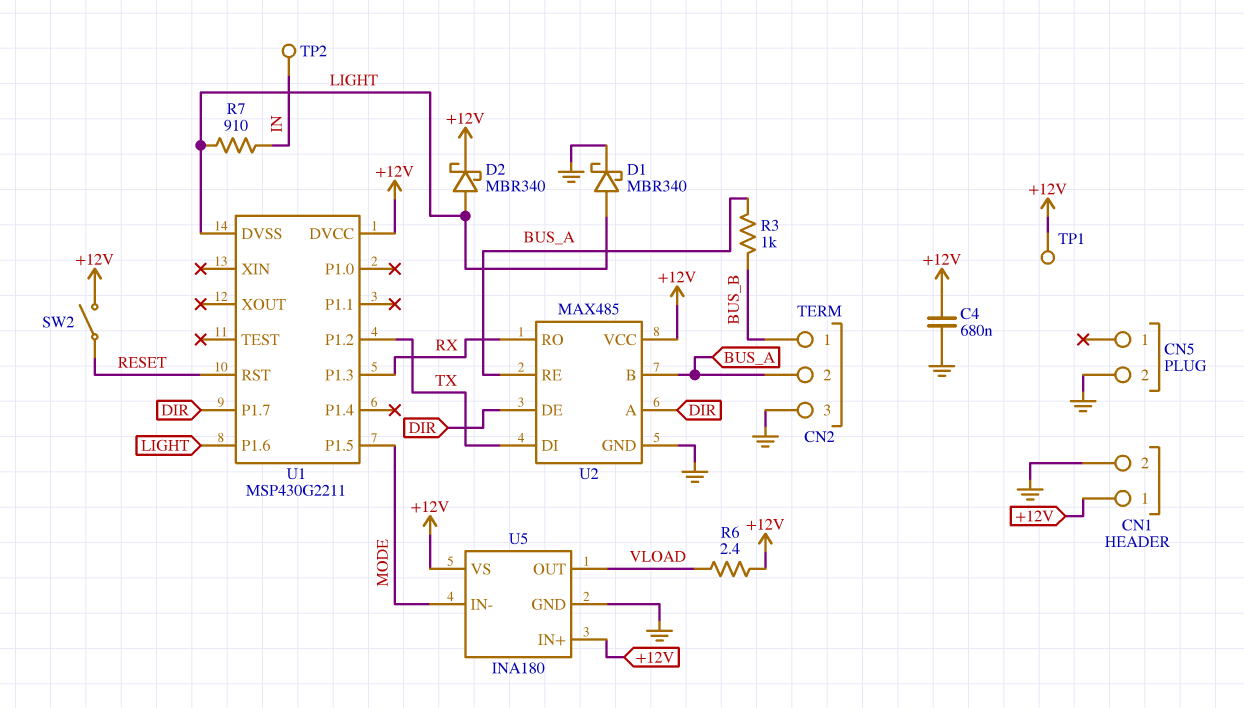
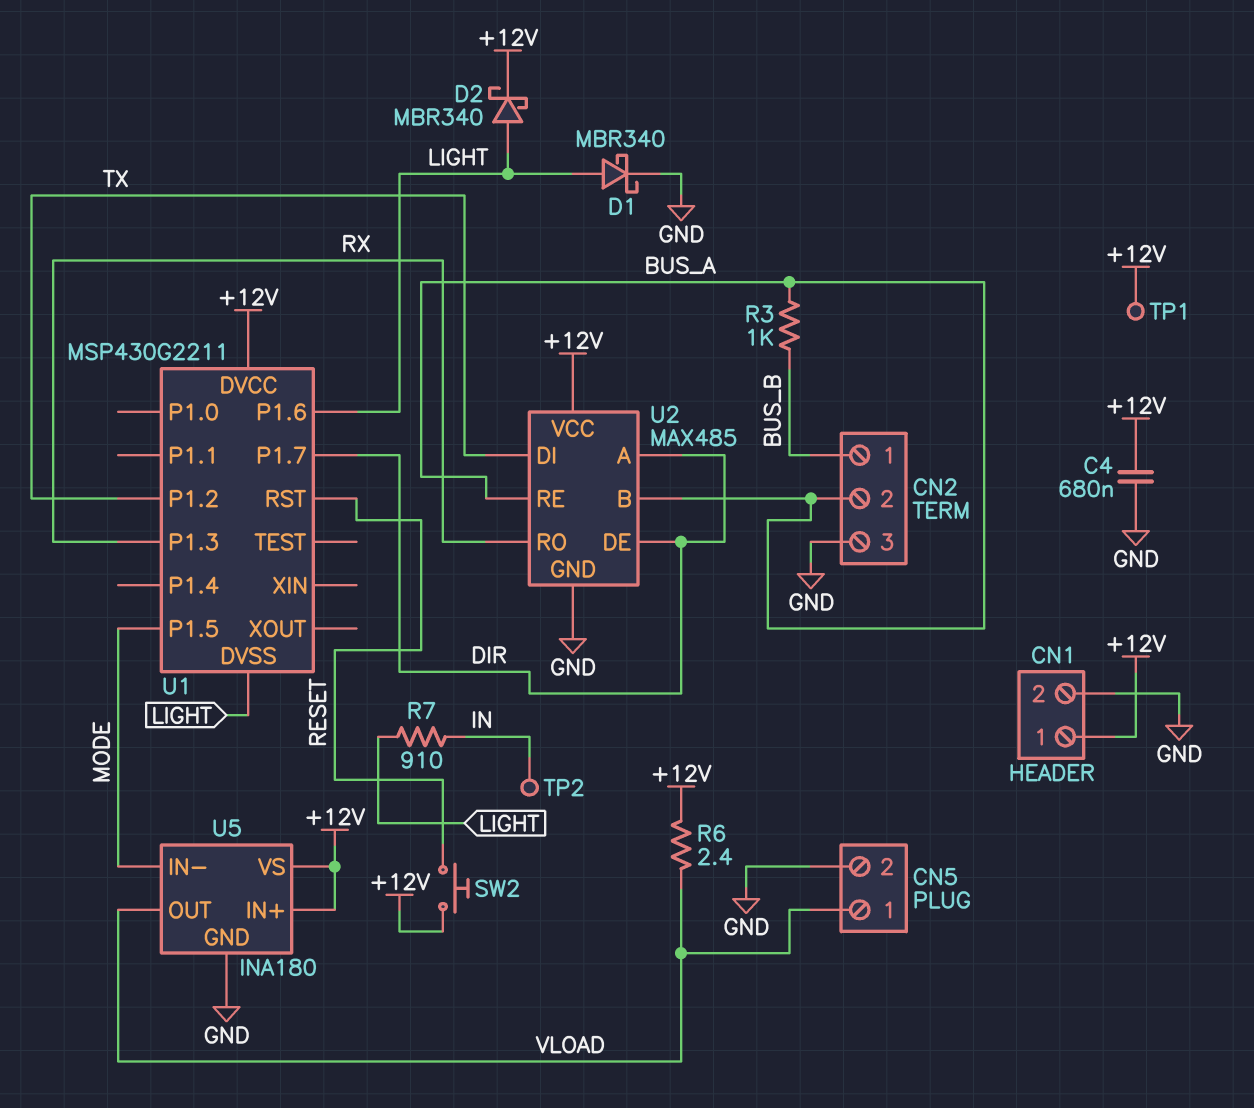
CN5 pin 1: none -> VLOAD
SW2: switch (+12V, RESET) -> button (+12V, RESET)

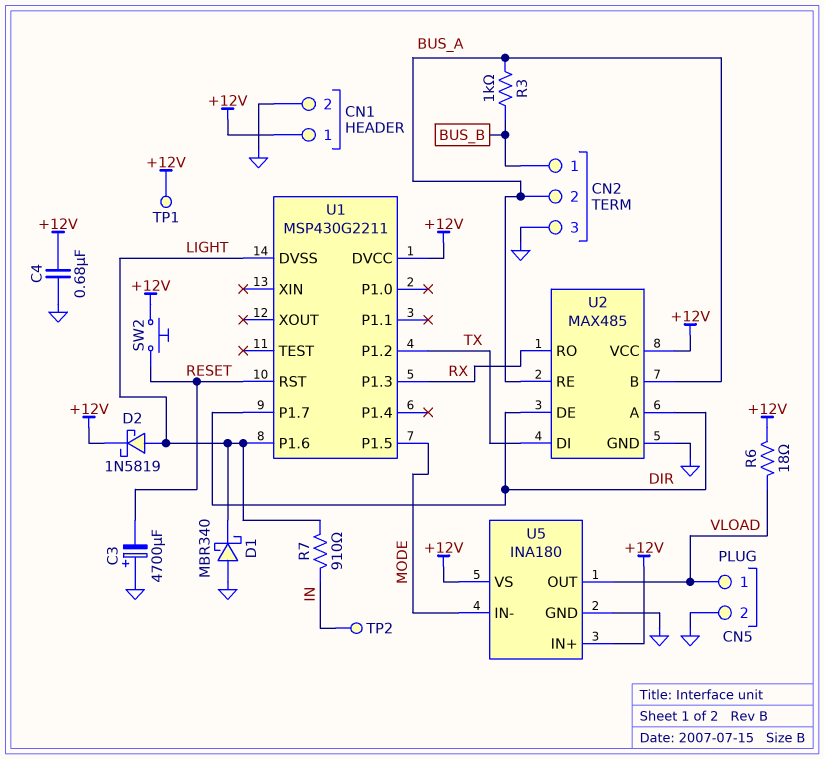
C3: none -> 4700uF (plus GND, minus RESET)
D1: schottky MBR340 (A LIGHT, K GND) -> schottky MBR340 (A GND, K LIGHT)
D2: schottky MBR340 (A LIGHT, K +12V) -> schottky 1N5819 (A LIGHT, K +12V)
R6: 2.4 (+12V, VLOAD) -> 18 (+12V, VLOAD)

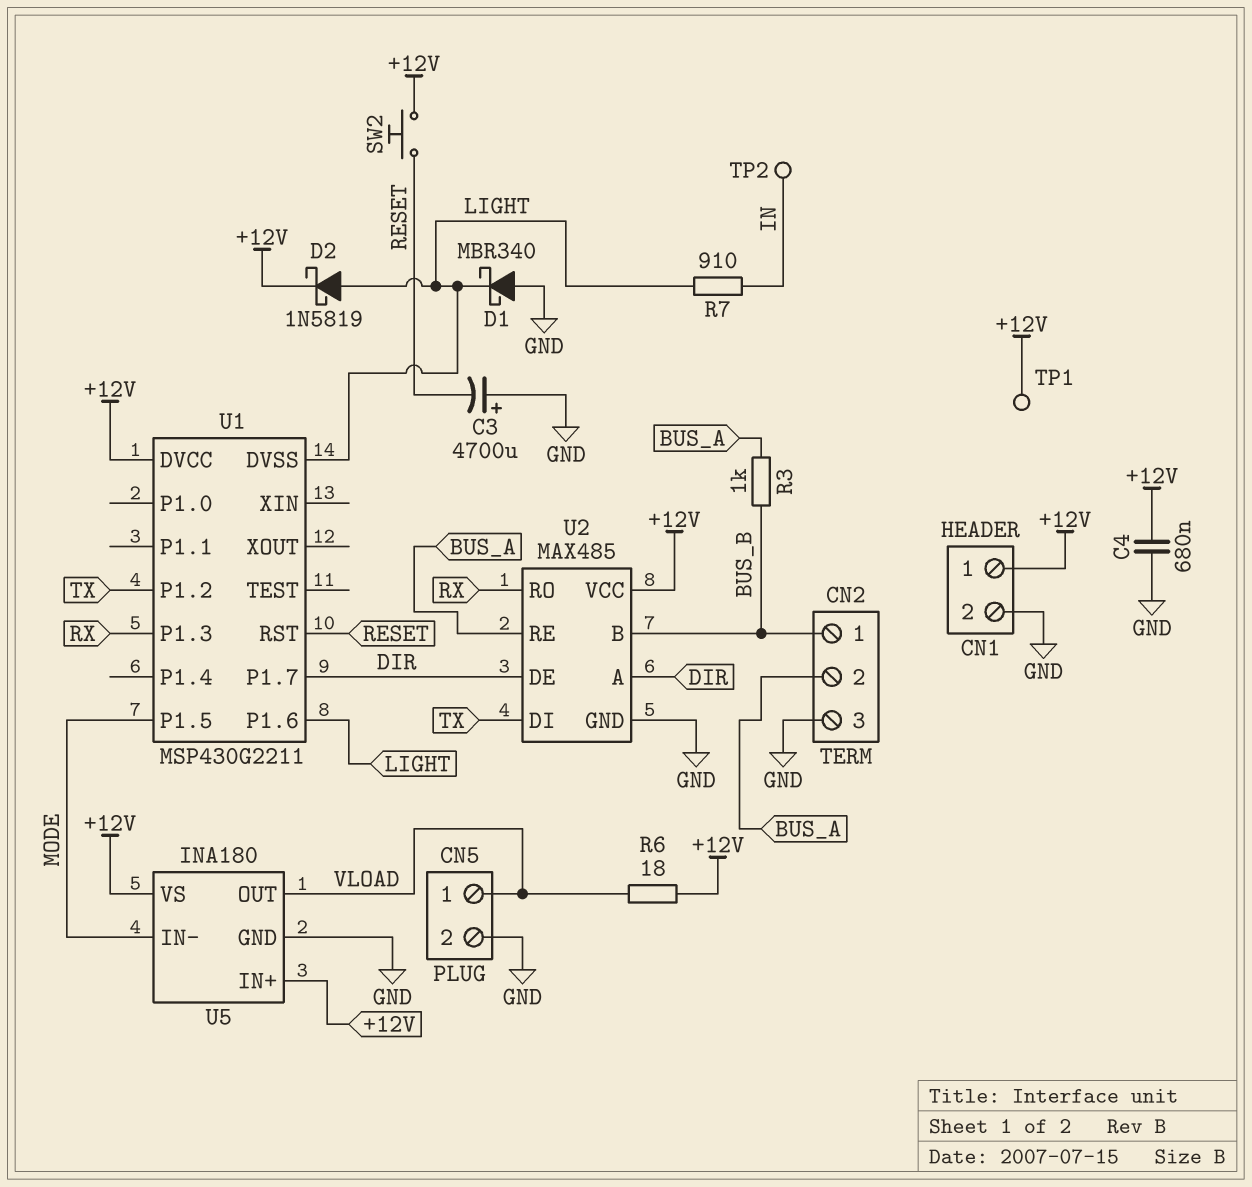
U2 pin B: BUS_A -> BUS_B

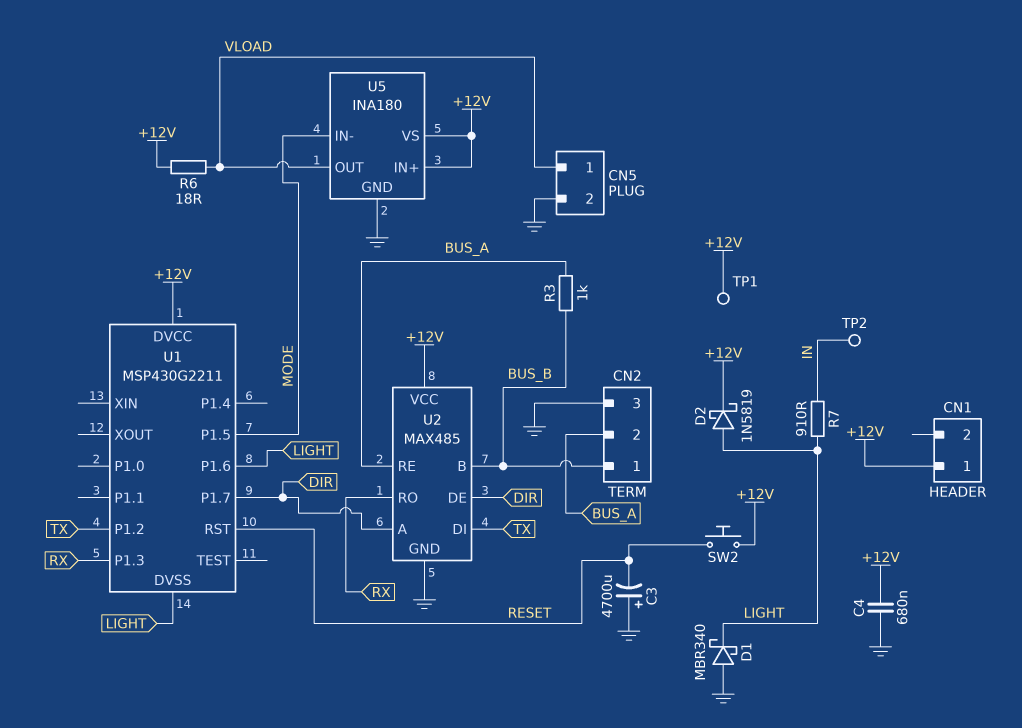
CN1 pin 2: GND -> none

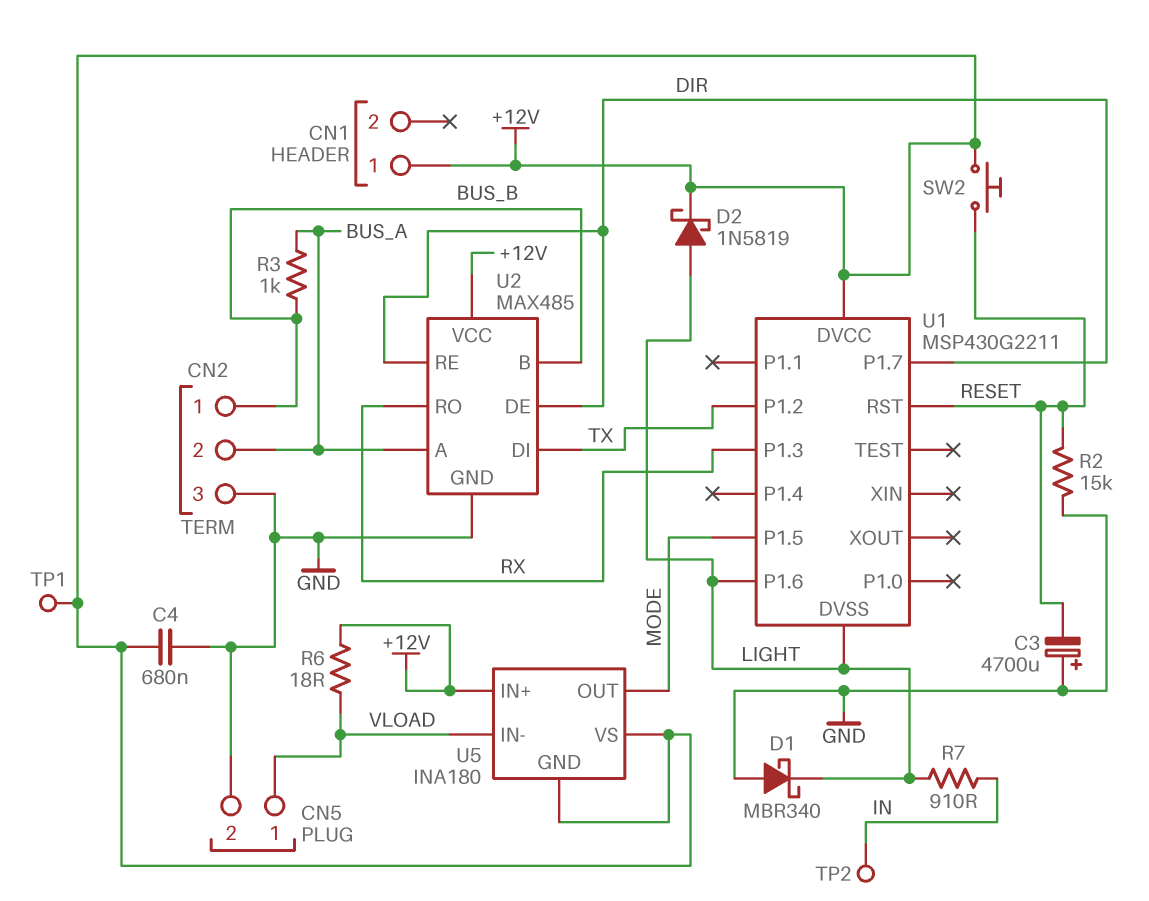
R2: none -> 15k (GND, RESET)
U2 pin A: DIR -> BUS_A
U2 pin RE: BUS_A -> DIR
U5 pin GND: GND -> +12V
U5 pin IN-: MODE -> VLOAD
U5 pin OUT: VLOAD -> MODE

